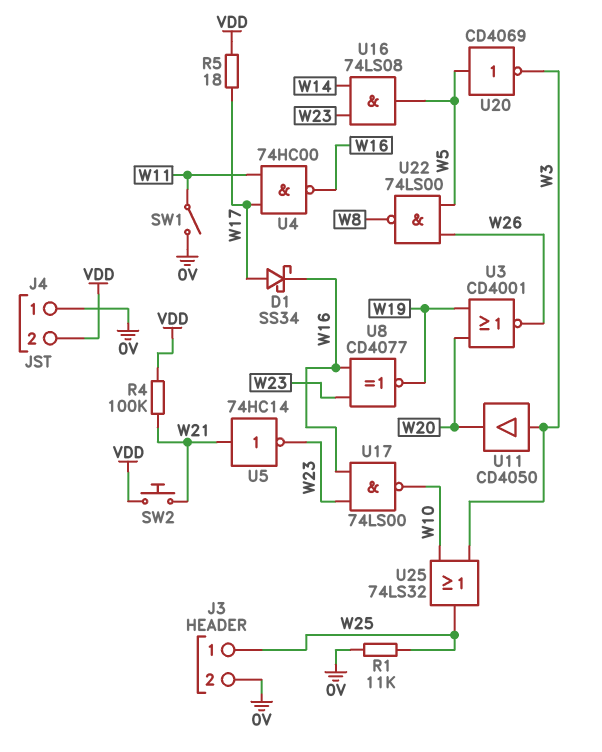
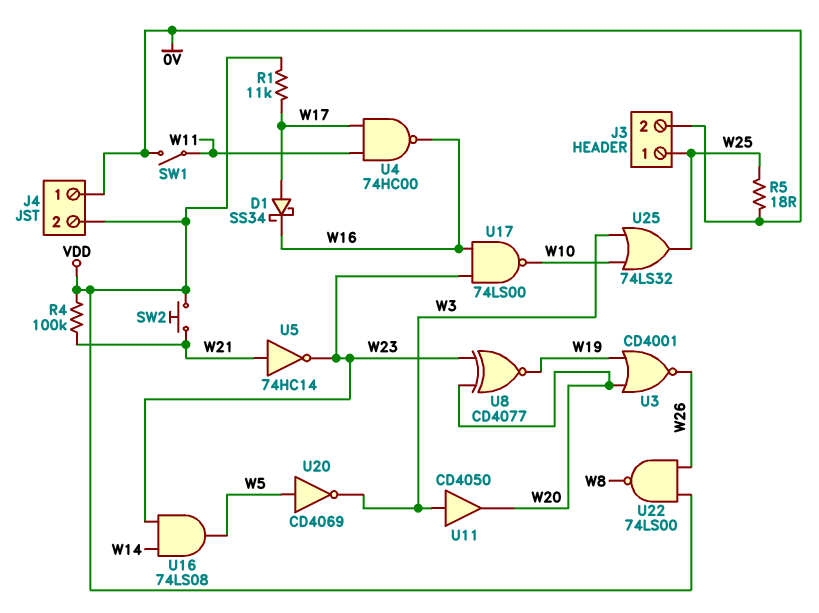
R1: 11k (0V, W25) -> 11k (VDD, W17)
R5: 18 (VDD, W17) -> 18 (0V, W25)
U8: XNOR CD4077 (in W16, in W23, out W19) -> XNOR CD4077 (in W20, in W23, out W19)
U22: NAND 74LS00 (in W5, in W26, out W8) -> NAND 74LS00 (in VDD, in W26, out W8)

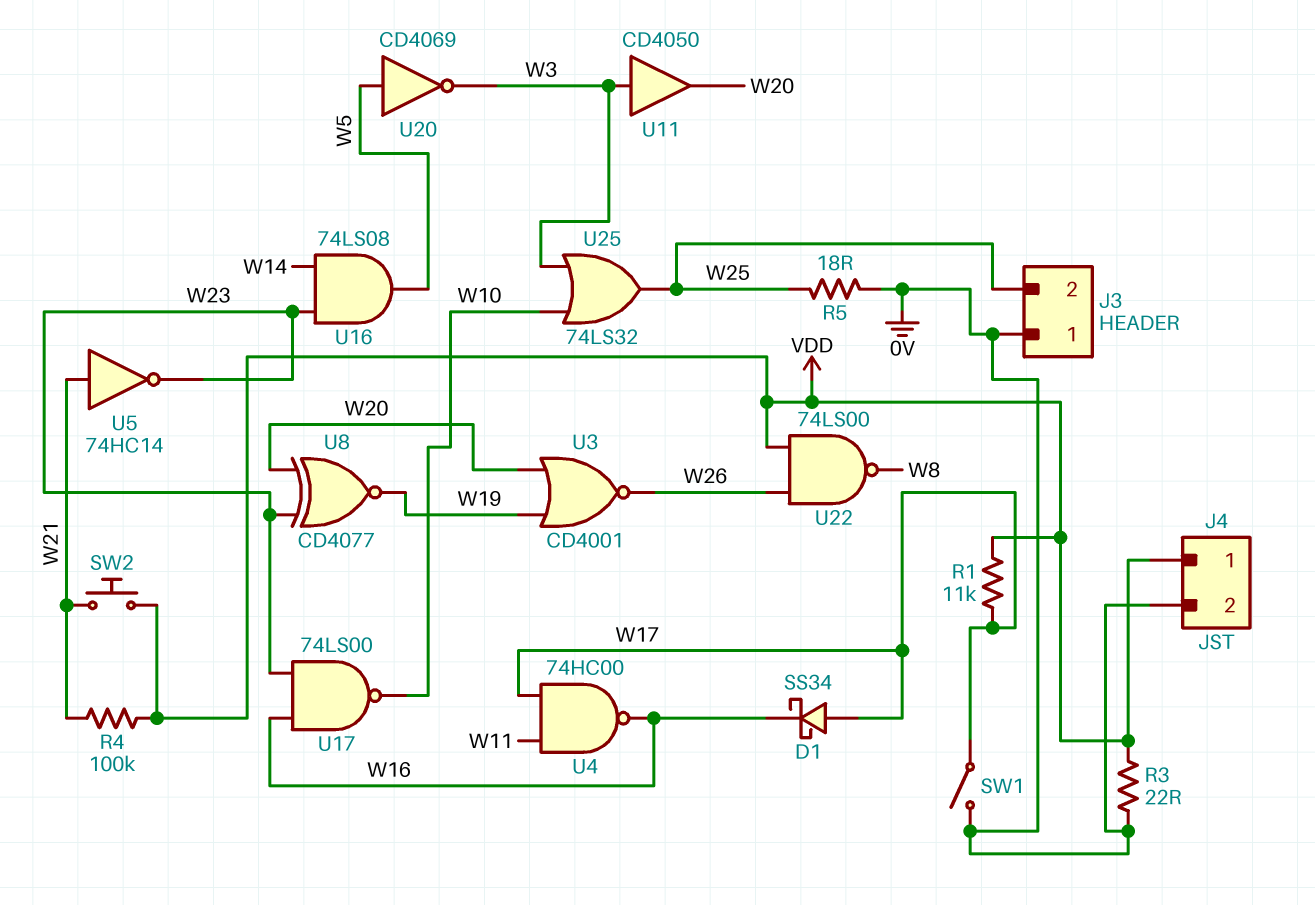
J3 pin 1: W25 -> 0V
J3 pin 2: 0V -> W25
J4 pin 1: 0V -> VDD
J4 pin 2: VDD -> 0V
R3: none -> 22 (0V, VDD)
SW1: switch (0V, W11) -> switch (0V, W17)

